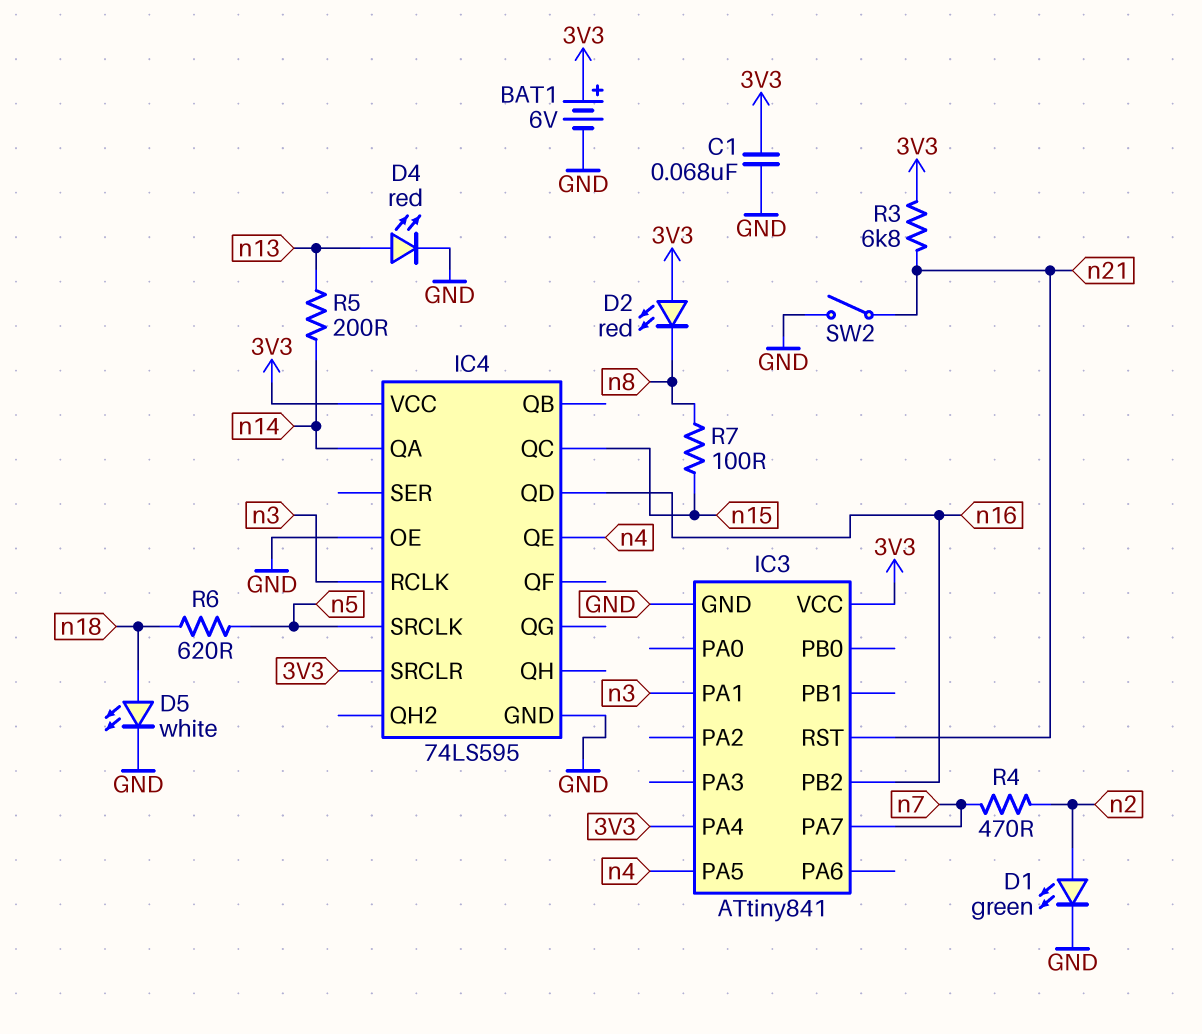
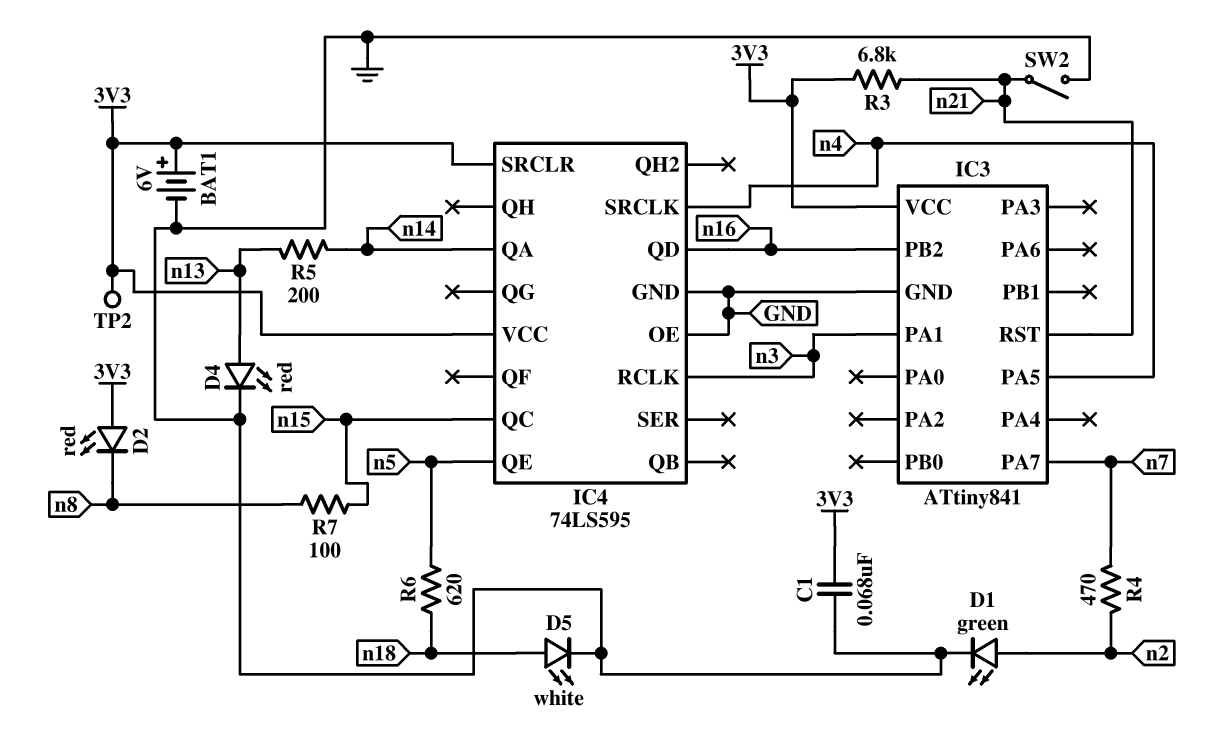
IC3 pin PA4: 3V3 -> none
IC4 pin QE: n4 -> n5
IC4 pin SRCLK: n5 -> n4
TP2: none -> test point (3V3)

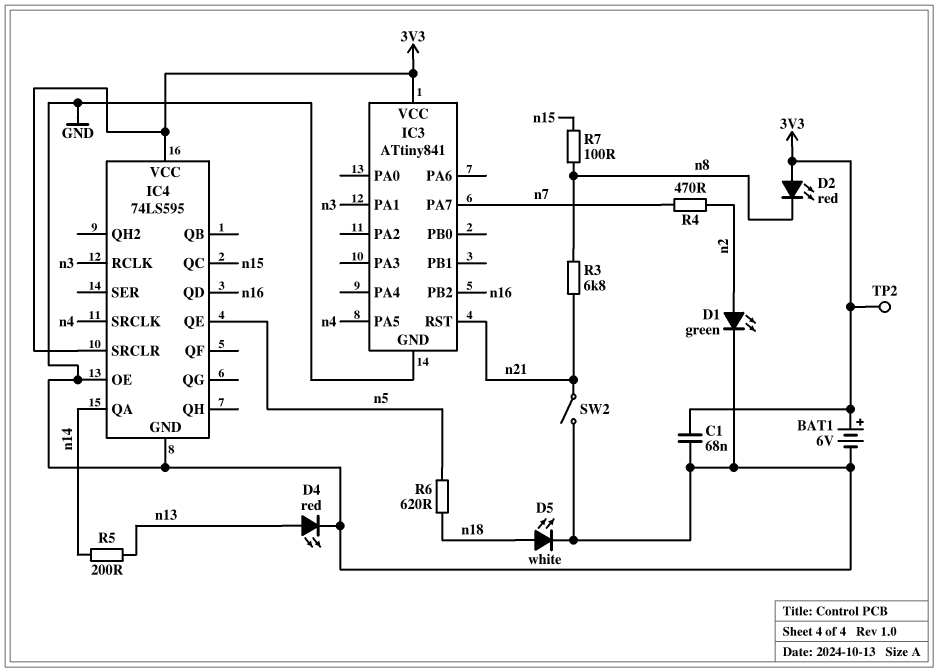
R3: 6.8k (3V3, n21) -> 6.8k (n8, n21)

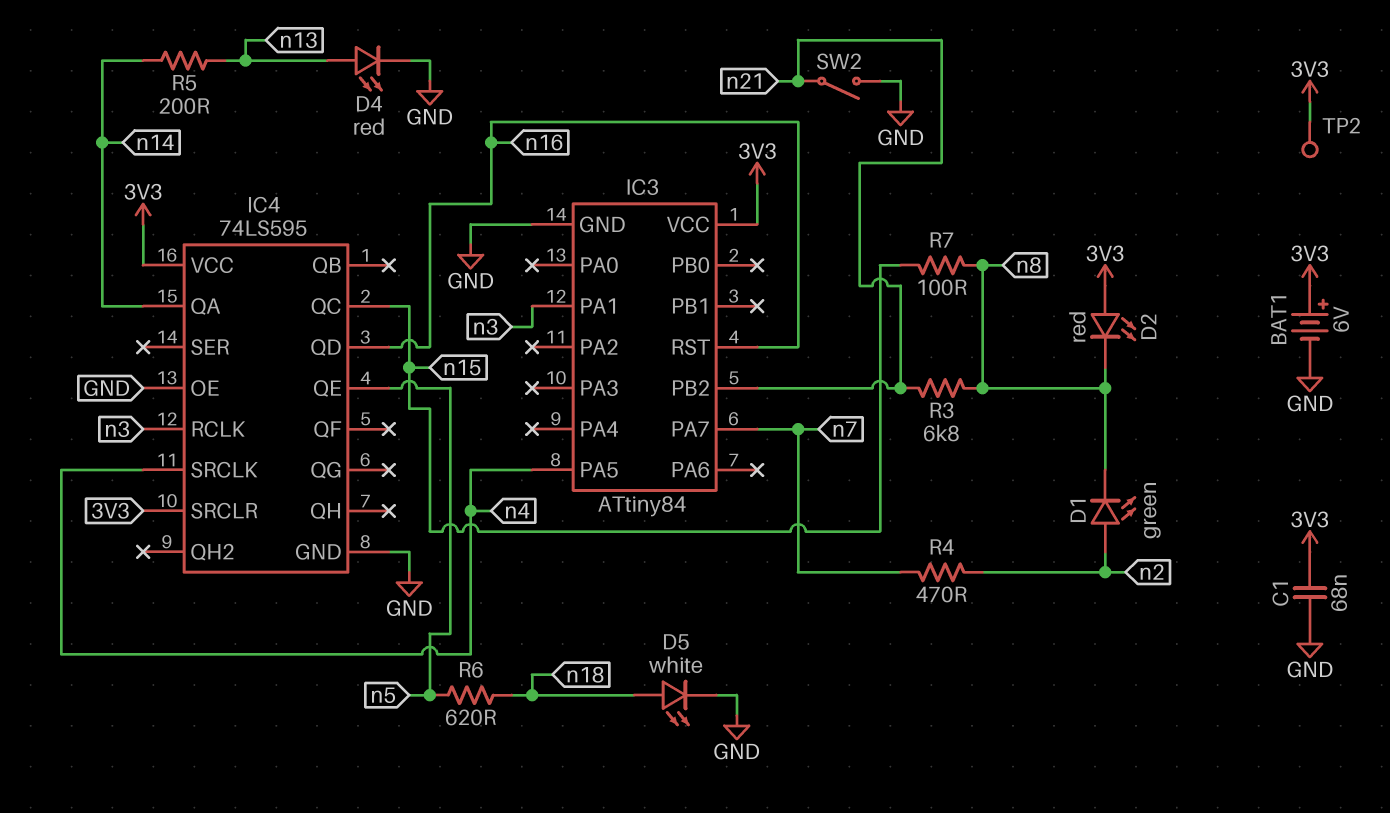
D1: LED green (A n2, K GND) -> LED green (A n2, K n8)
IC3: ATtiny841 -> ATtiny84
IC3 pin PB2: n16 -> n21
IC3 pin RST: n21 -> n16

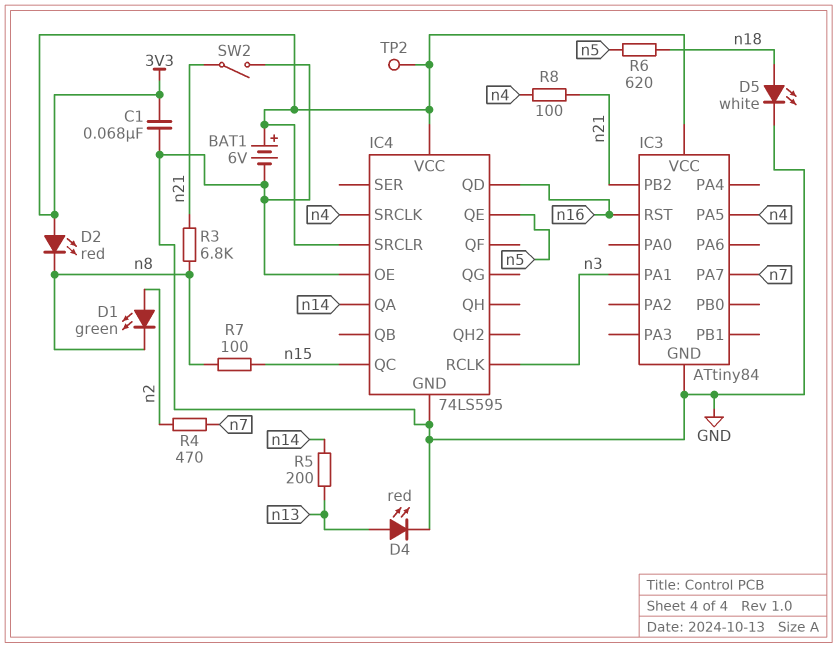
R8: none -> 100 (n4, n21)

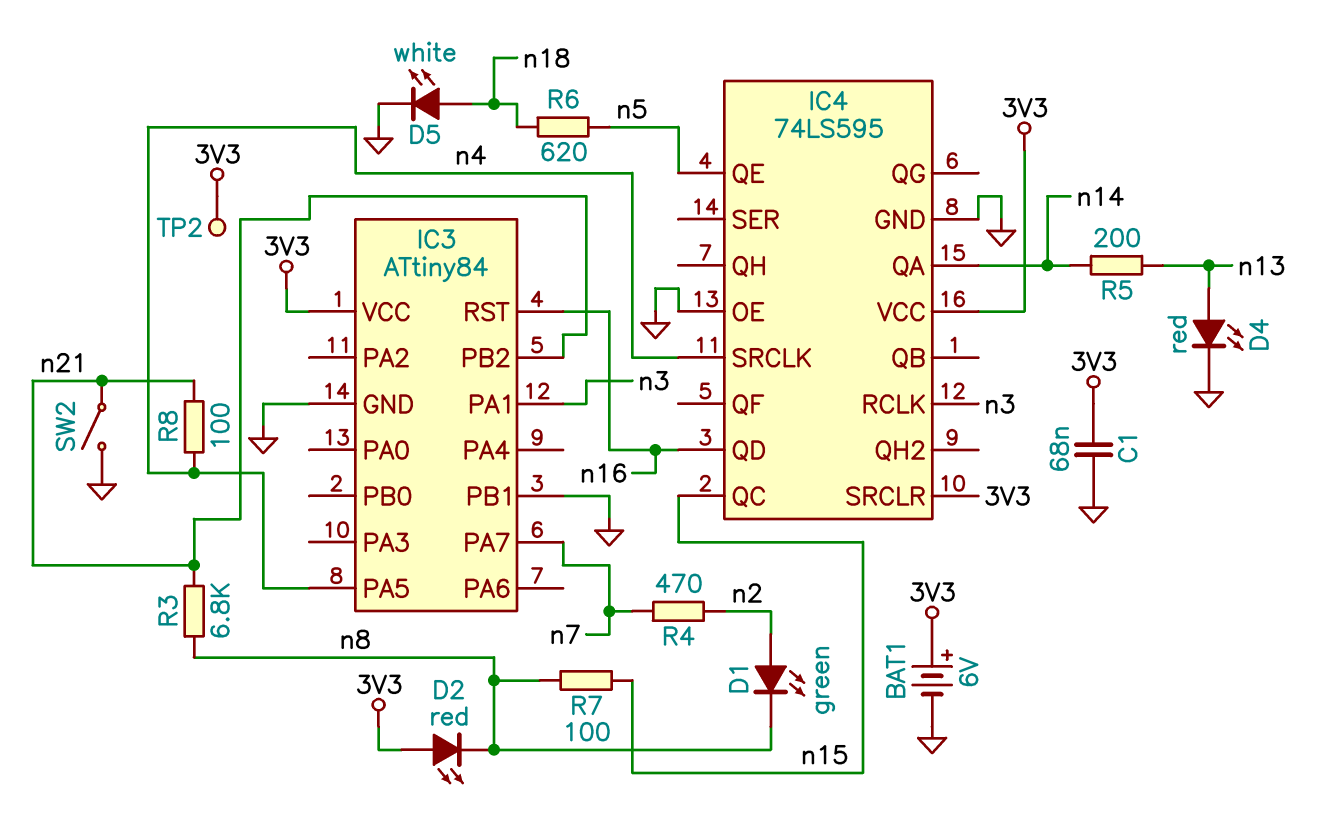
IC3 pin PB1: none -> GND

